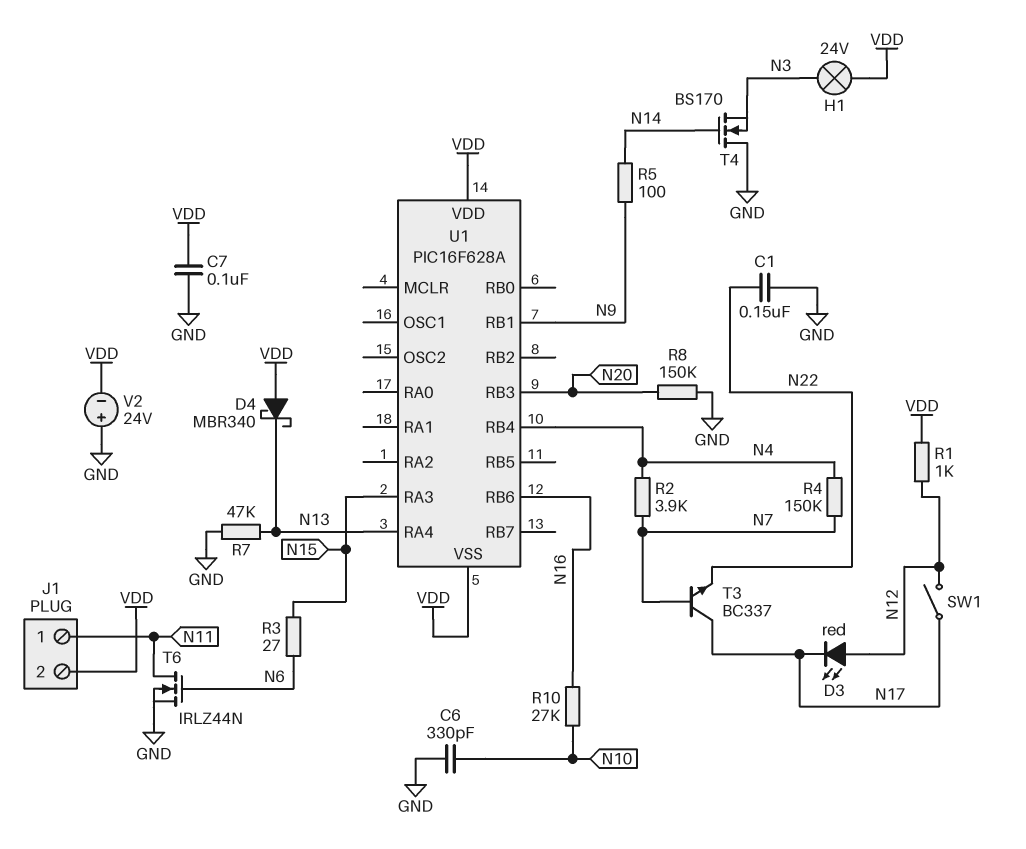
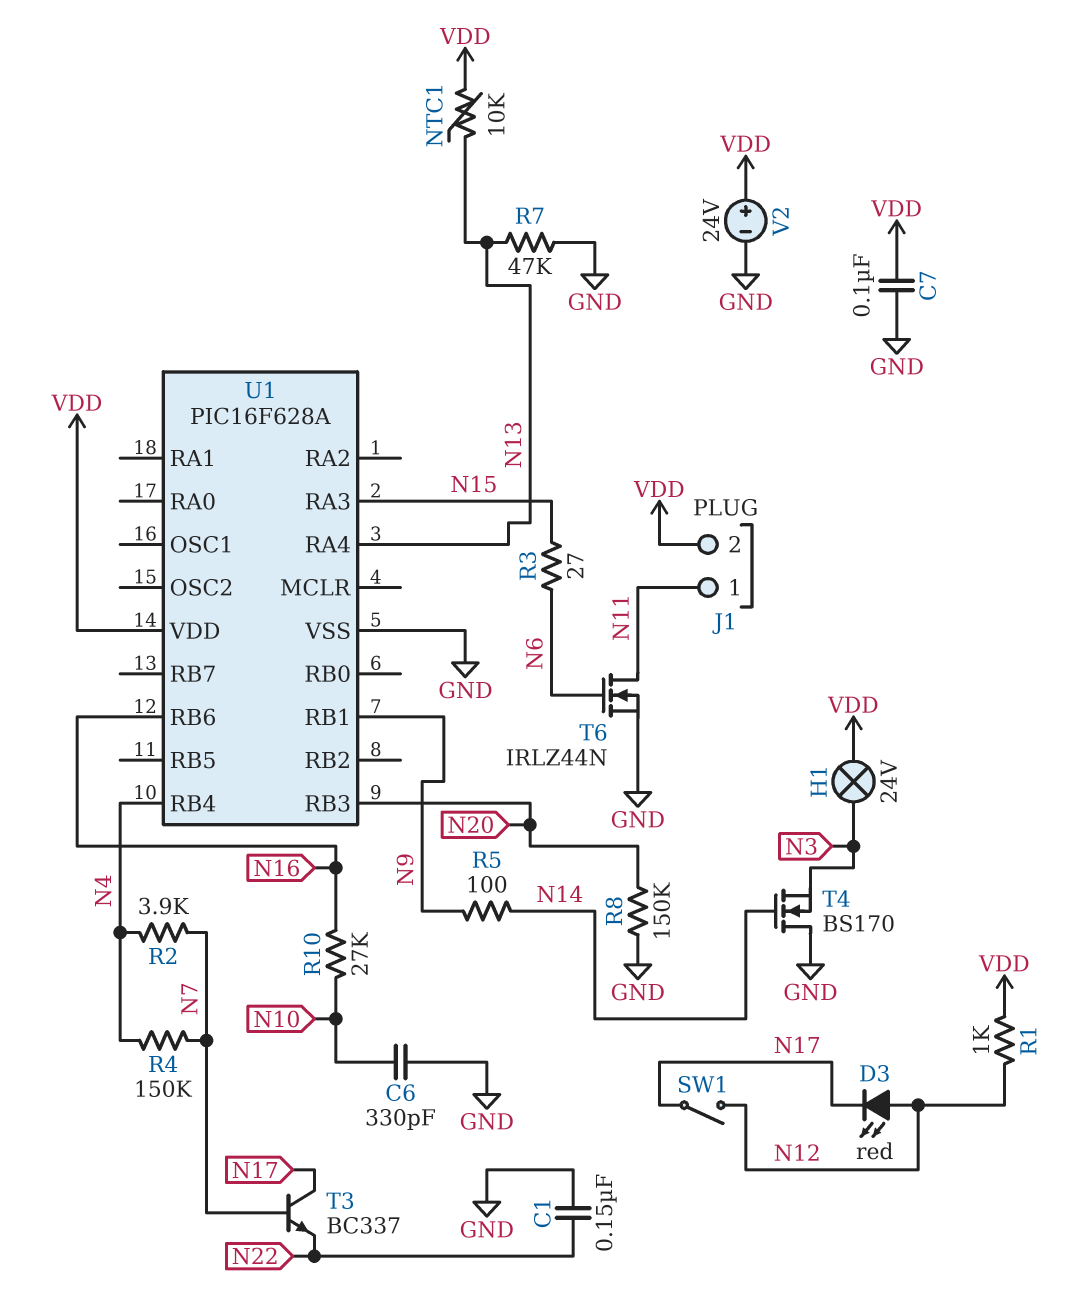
D4: schottky MBR340 (A VDD, K N13) -> none
NTC1: none -> 10k (N13, VDD)
U1 pin VSS: VDD -> GND
V2: 24V (plus GND, minus VDD) -> 24V (plus VDD, minus GND)

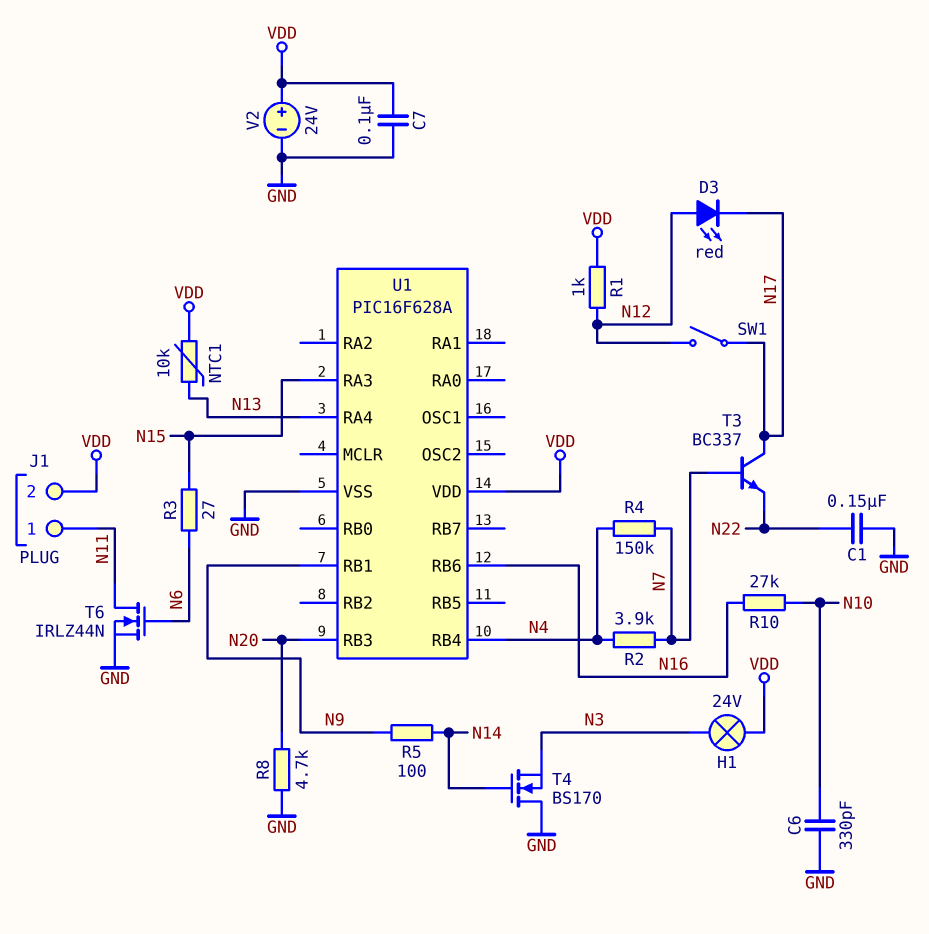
R7: 47k (GND, N13) -> none
R8: 150k (GND, N20) -> 4.7k (GND, N20)

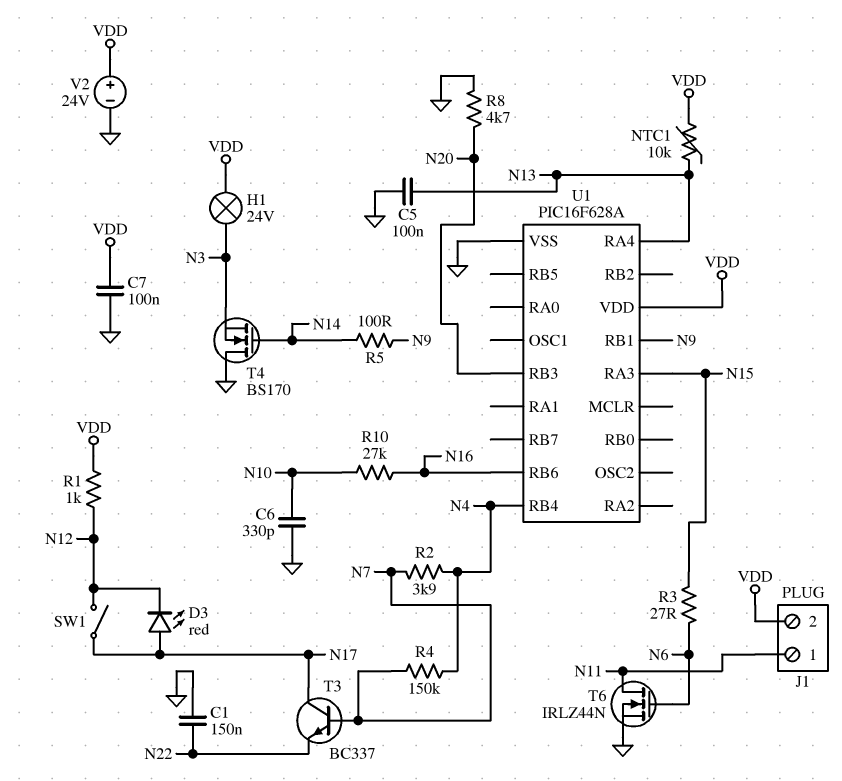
C5: none -> 100nF (GND, N13)
D3: LED red (A N12, K N17) -> LED red (A N17, K N12)

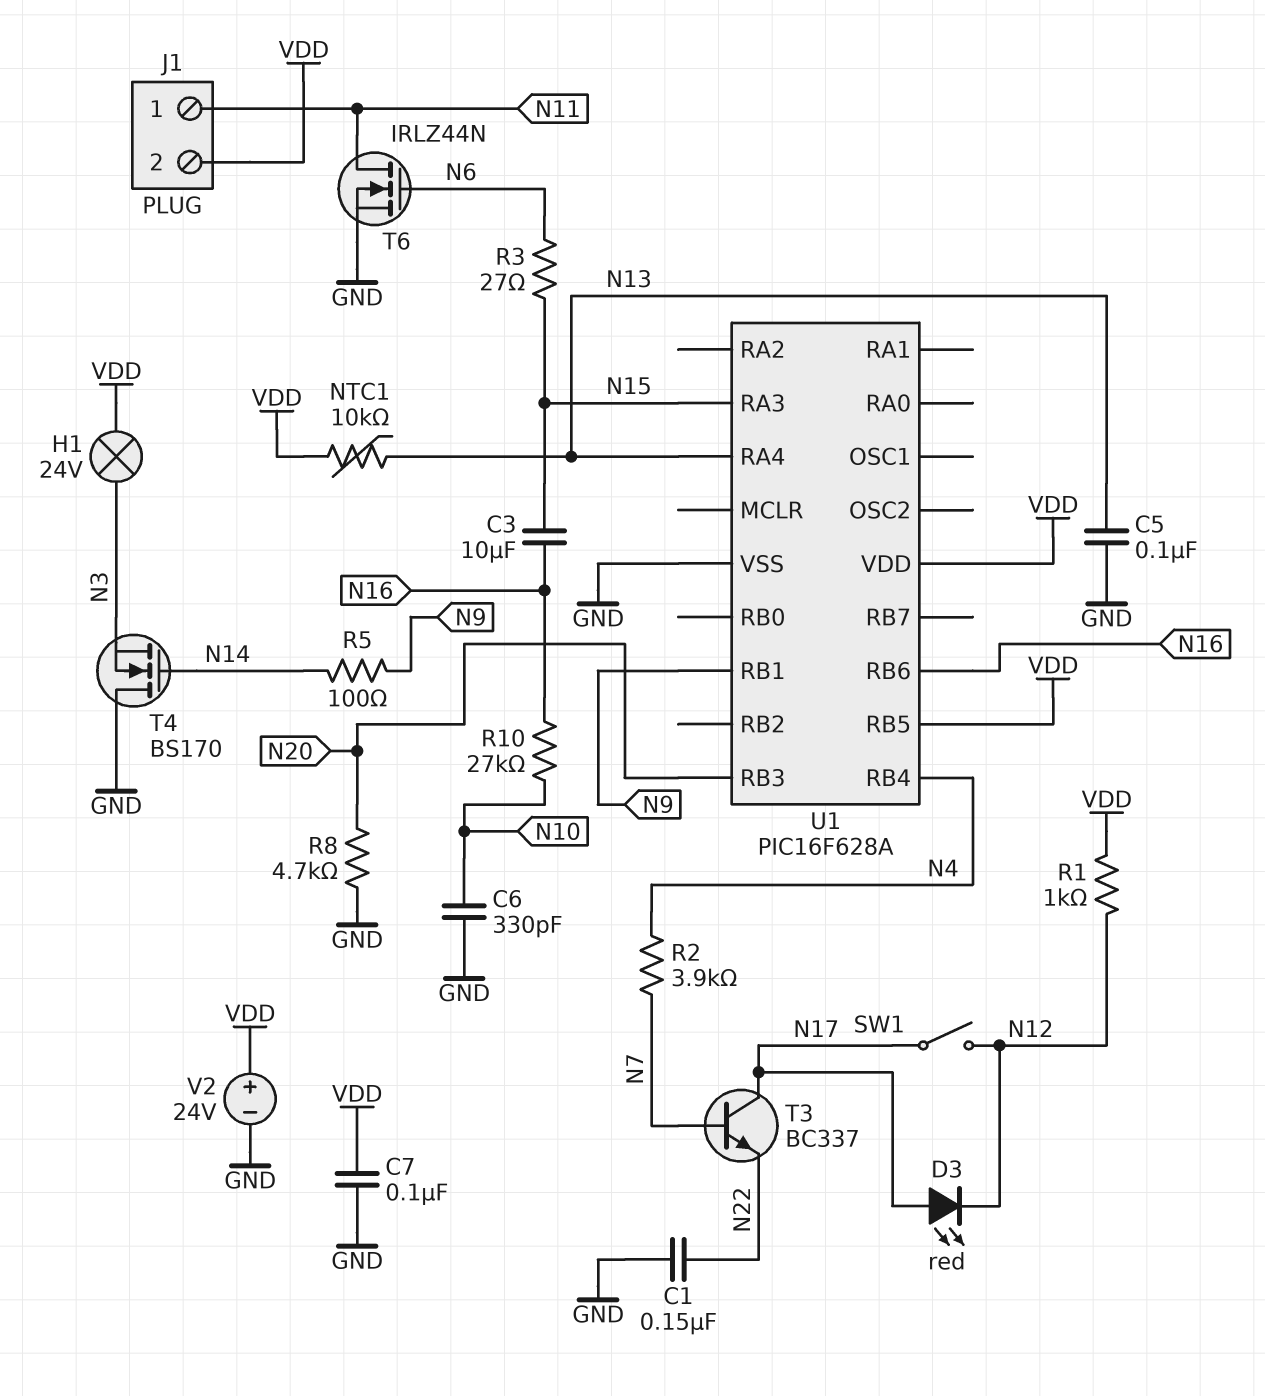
C3: none -> 10uF (N15, N16)
R4: 150k (N4, N7) -> none
U1 pin RB5: none -> VDD

